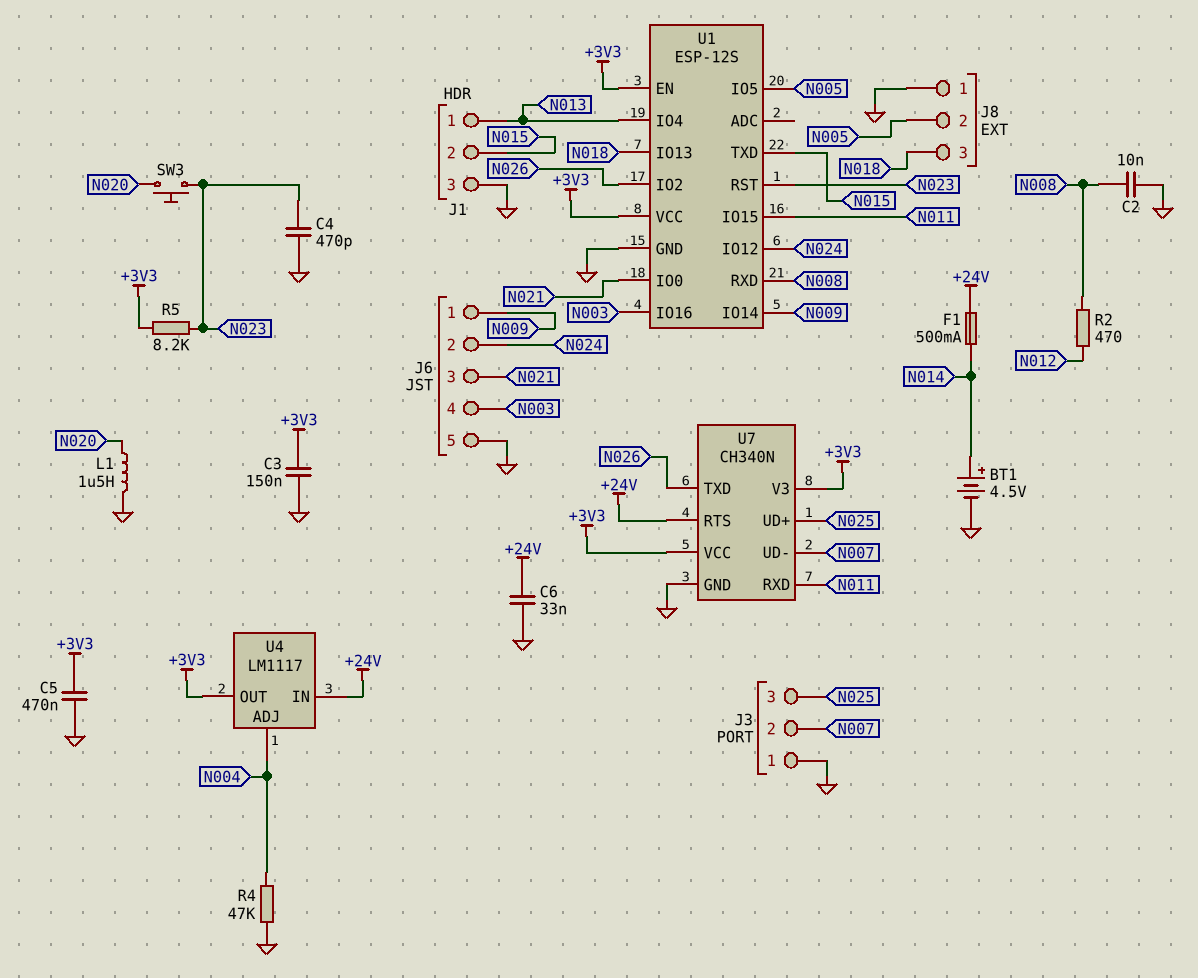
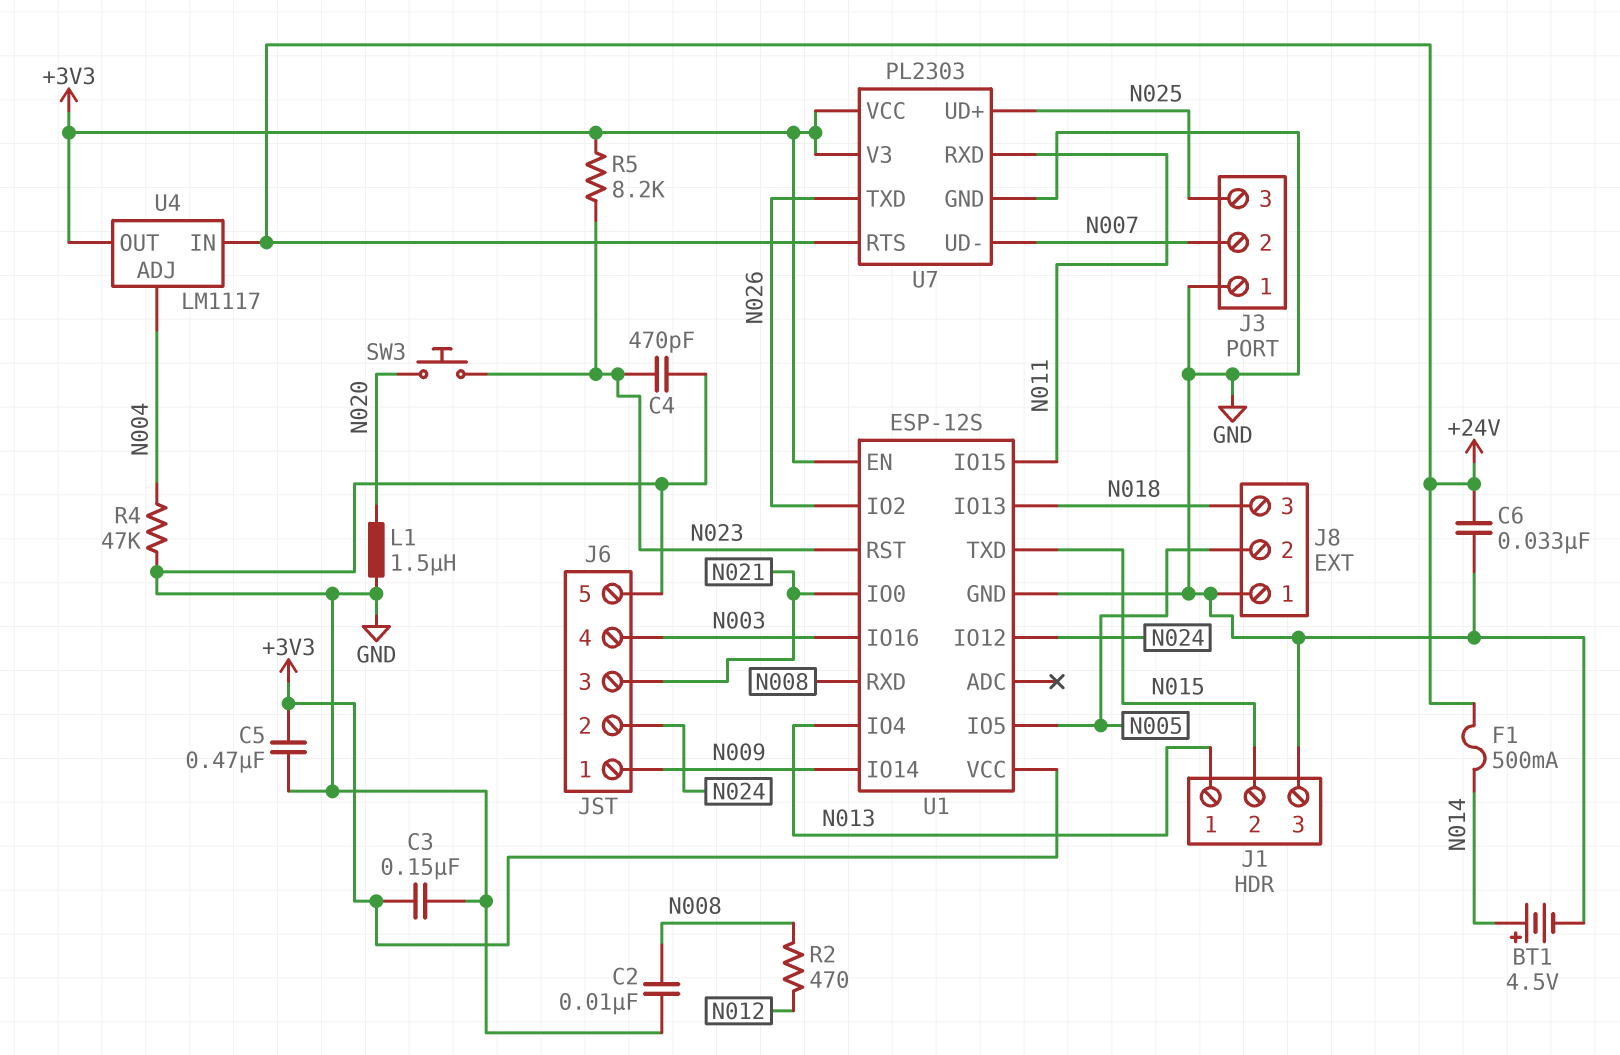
U7: CH340N -> PL2303

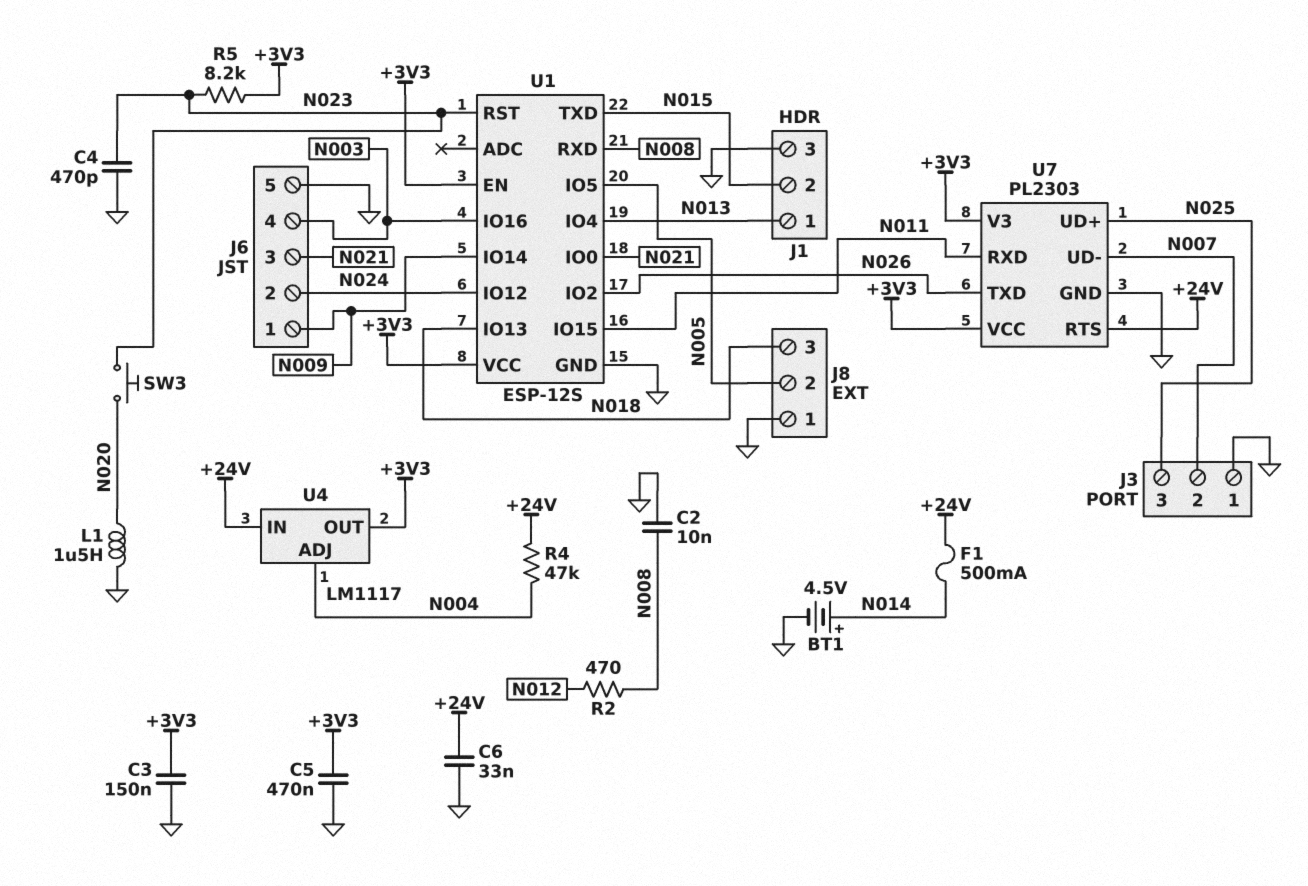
R4: 47k (GND, N004) -> 47k (+24V, N004)

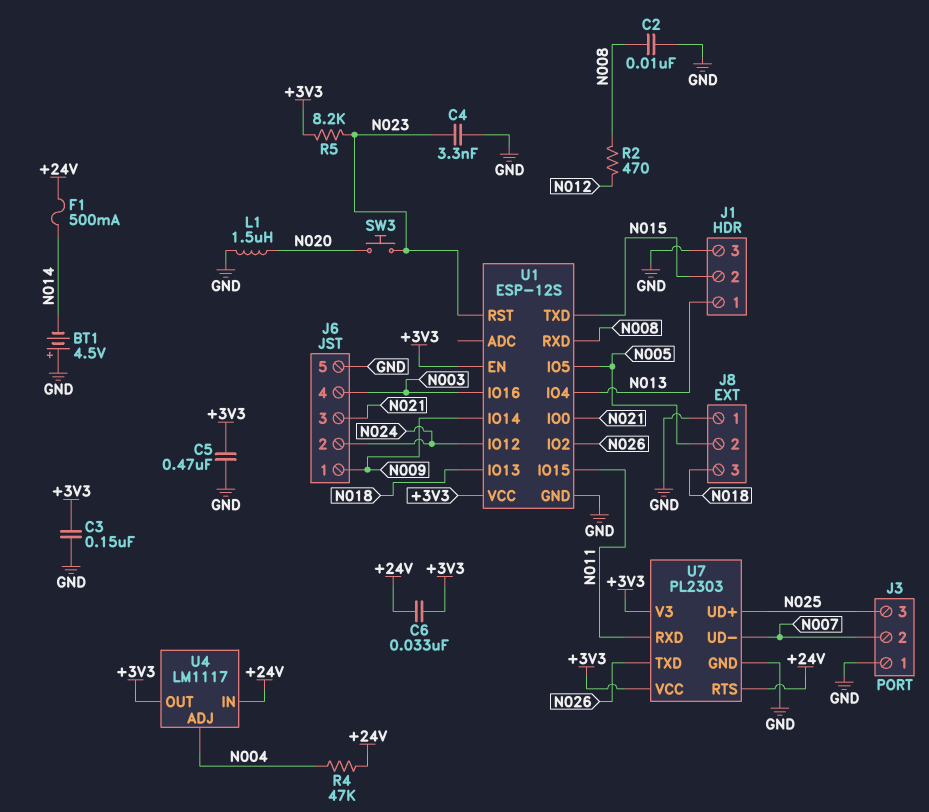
BT1: 4.5V (plus N014, minus GND) -> 4.5V (plus GND, minus N014)
C4: 470pF (GND, N023) -> 3.3nF (GND, N023)
C6: 33nF (+24V, GND) -> 33nF (+3V3, +24V)

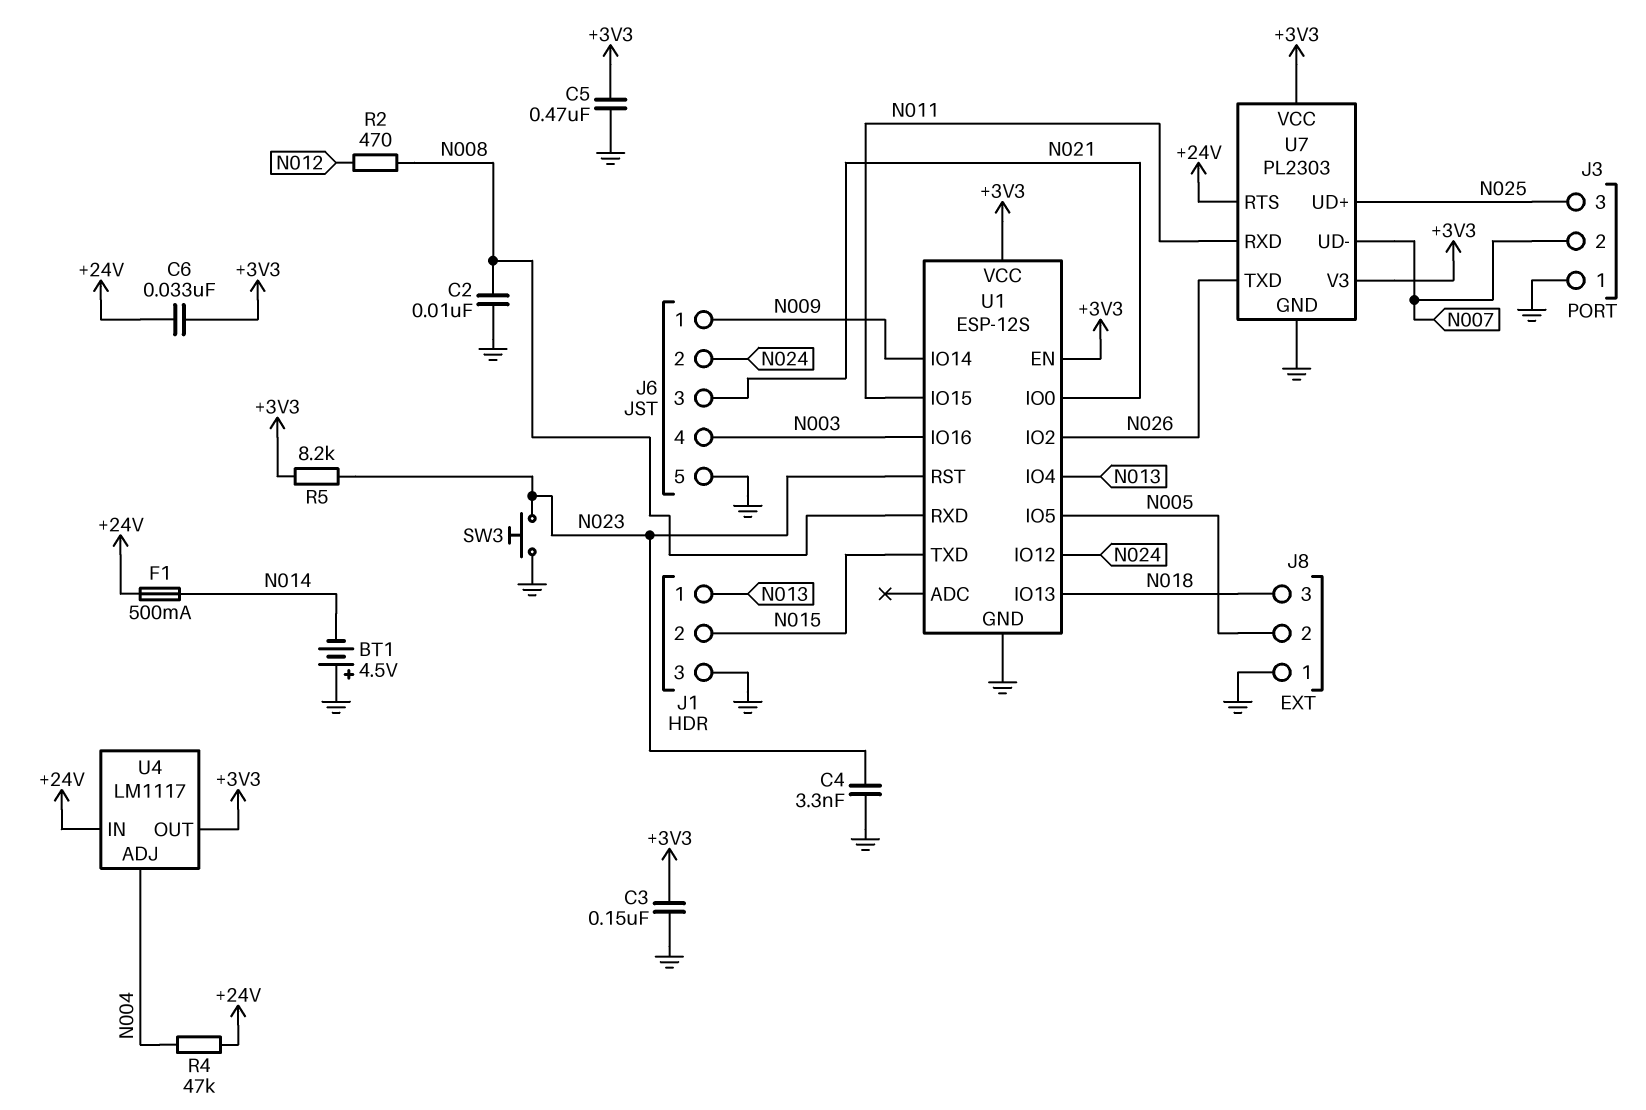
L1: 1.5uH (GND, N020) -> none
SW3: button (N020, N023) -> button (GND, N023)

